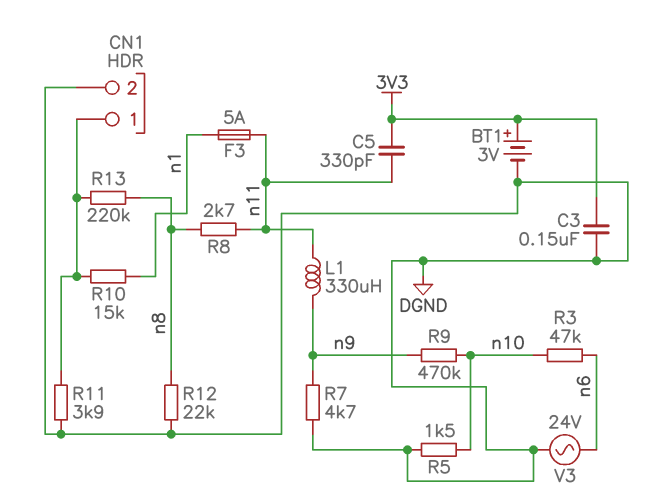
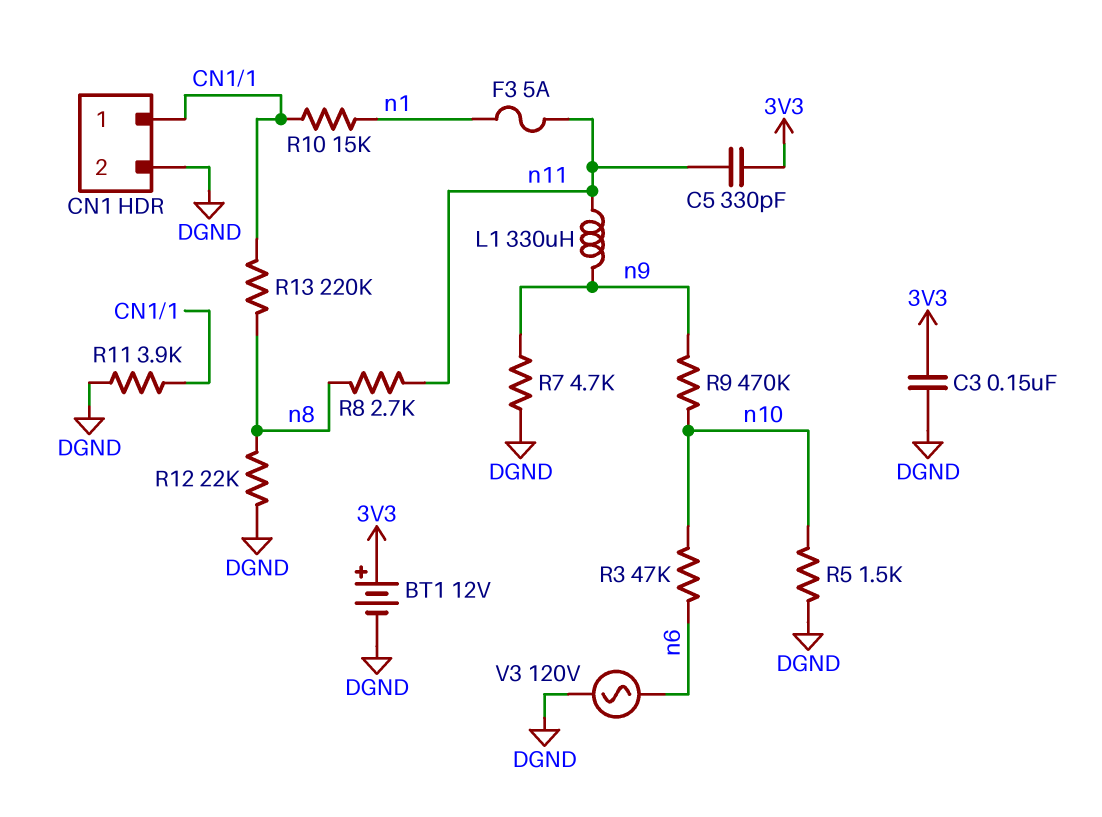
BT1: 3V (plus 3V3, minus DGND) -> 12V (plus 3V3, minus DGND)
V3: AC 24V (DGND, n6) -> AC 120V (DGND, n6)

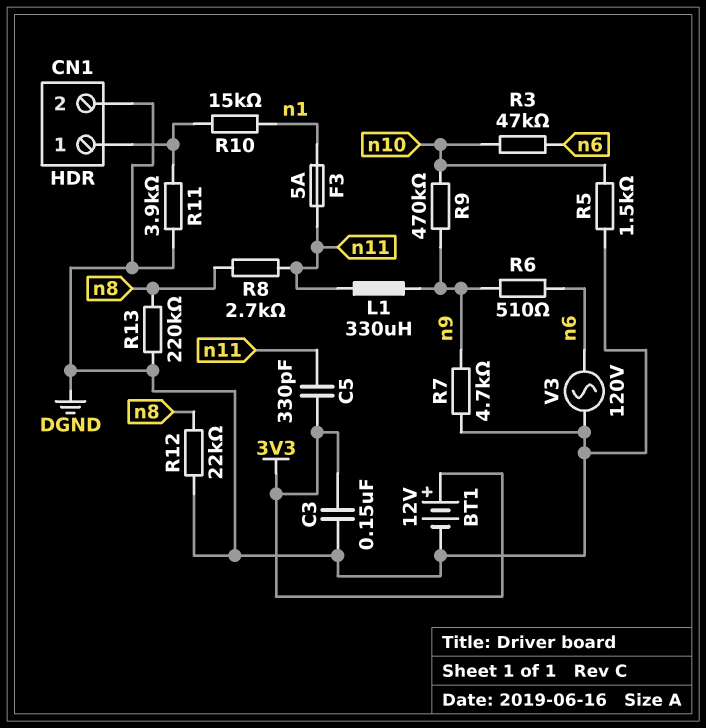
R6: none -> 510 (n6, n9)
R13: 220k (CN1/1, n8) -> 220k (DGND, n8)

